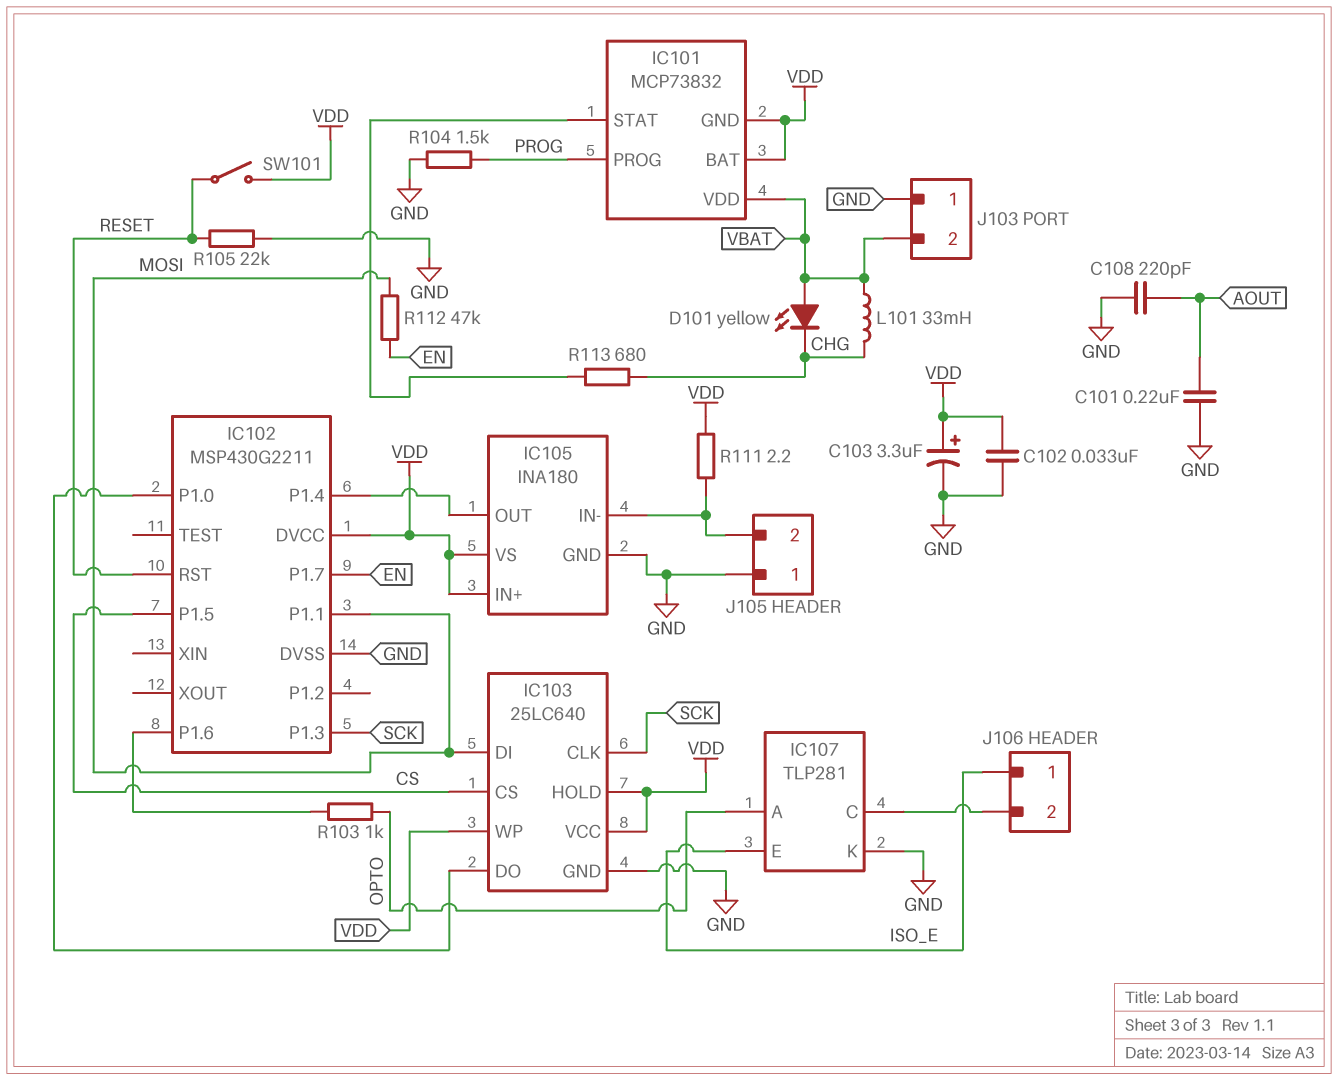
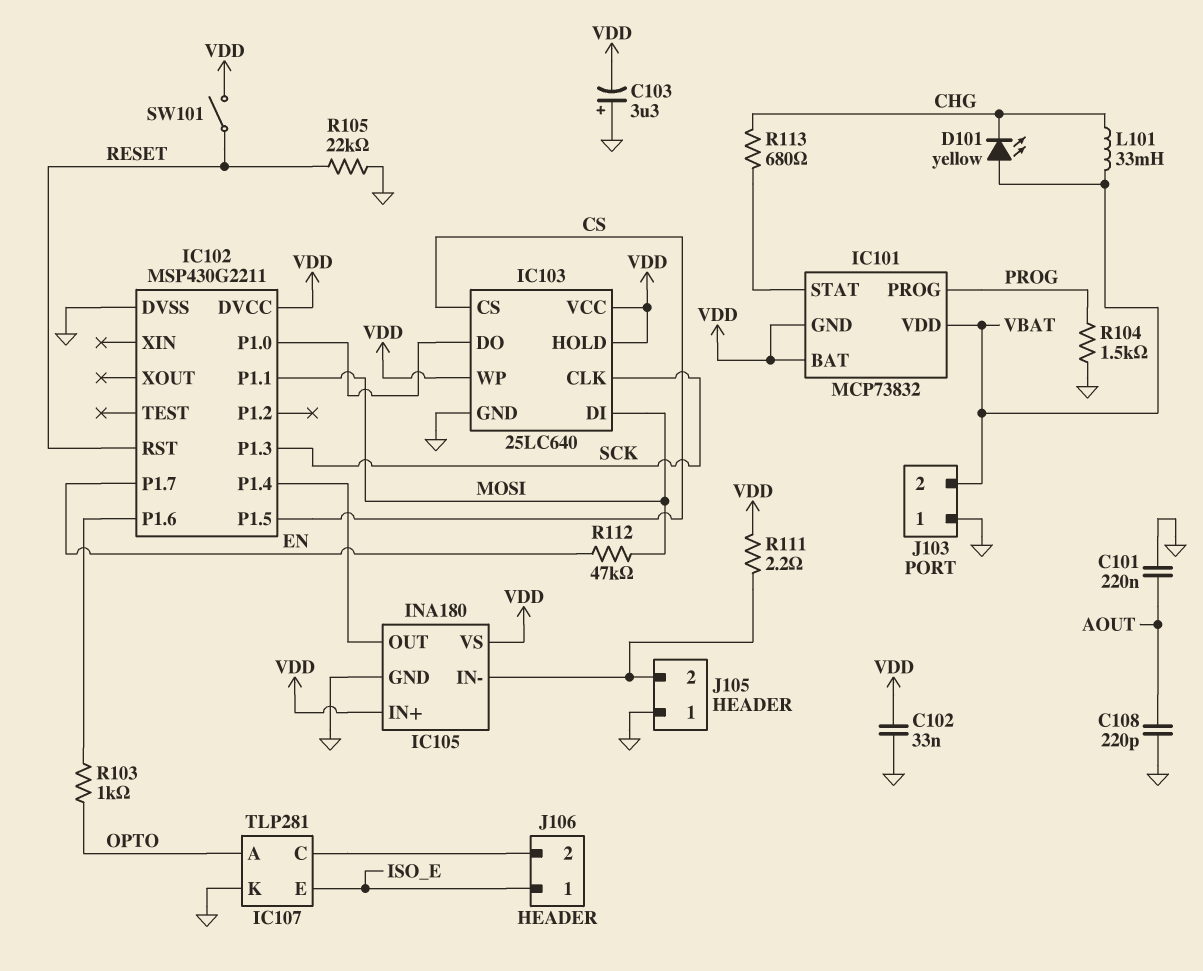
C103: 3.3uF (plus VDD, minus GND) -> 3.3uF (plus GND, minus VDD)

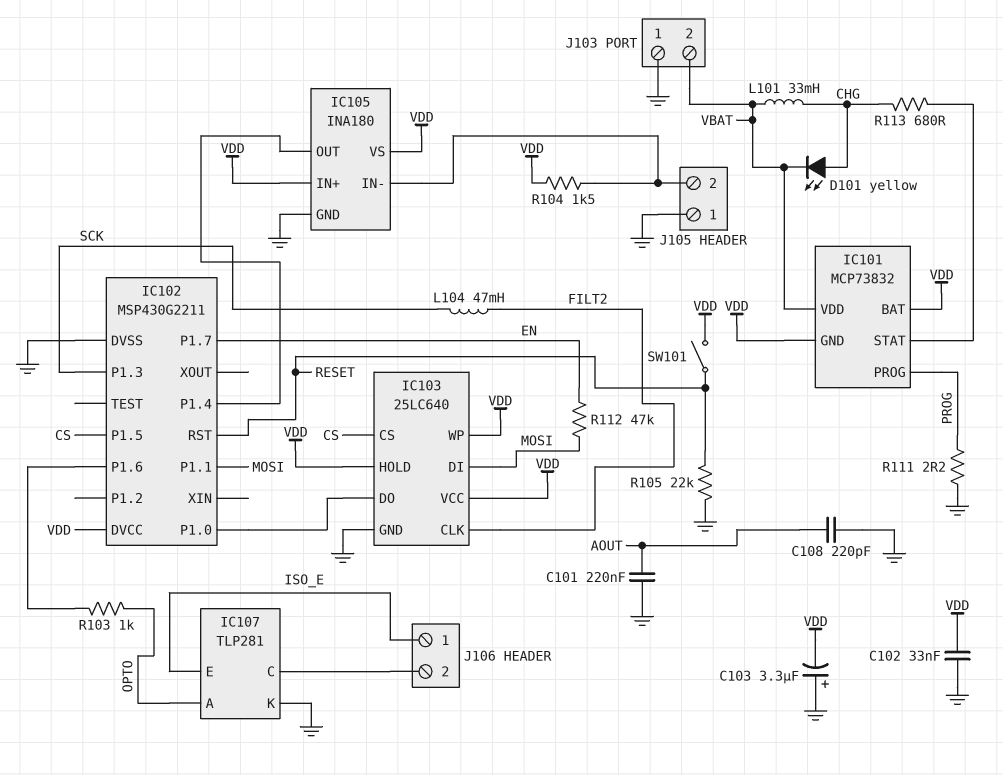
D101: LED yellow (A VBAT, K CHG) -> LED yellow (A CHG, K VBAT)
IC103 pin CLK: SCK -> FILT2
L104: none -> 47mH (FILT2, SCK)
R104: 1.5k (GND, PROG) -> 1.5k (IC105/IN-, VDD)
R111: 2.2 (IC105/IN-, VDD) -> 2.2 (GND, PROG)

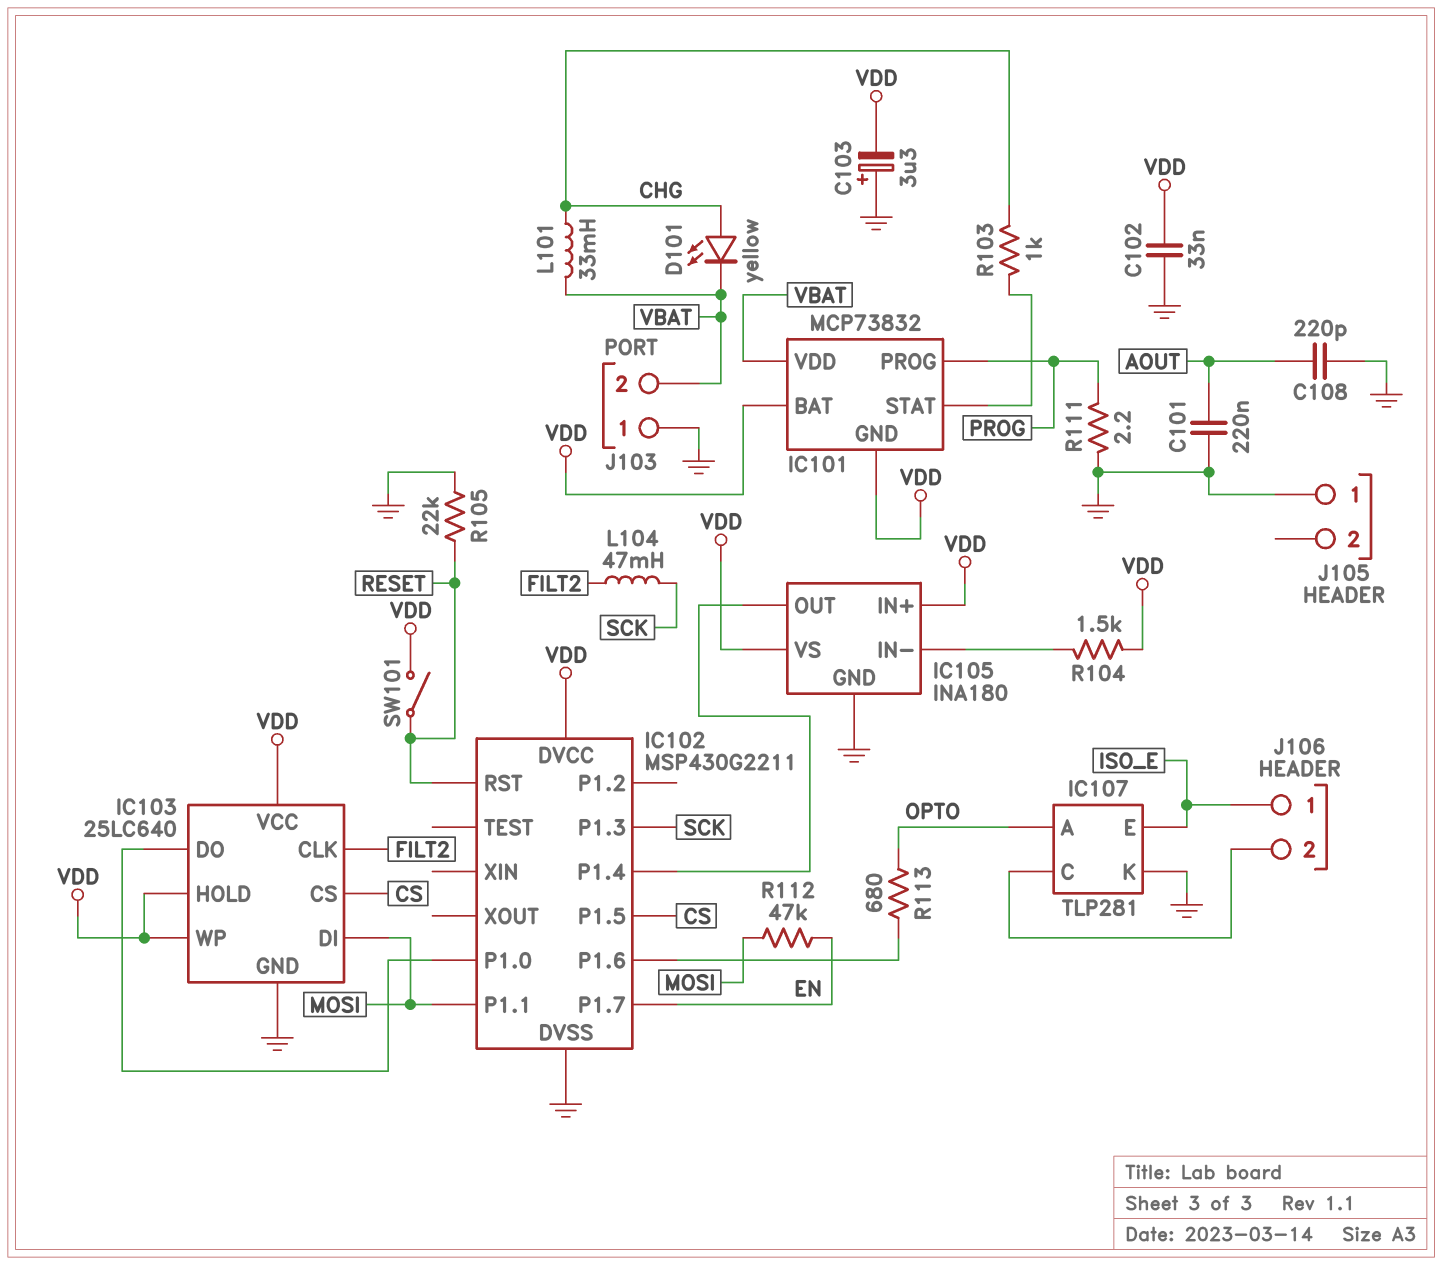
J105 pin 2: IC105/IN- -> none
R103: 1k (IC102/P1.6, OPTO) -> 1k (CHG, IC101/STAT)
R113: 680 (CHG, IC101/STAT) -> 680 (IC102/P1.6, OPTO)

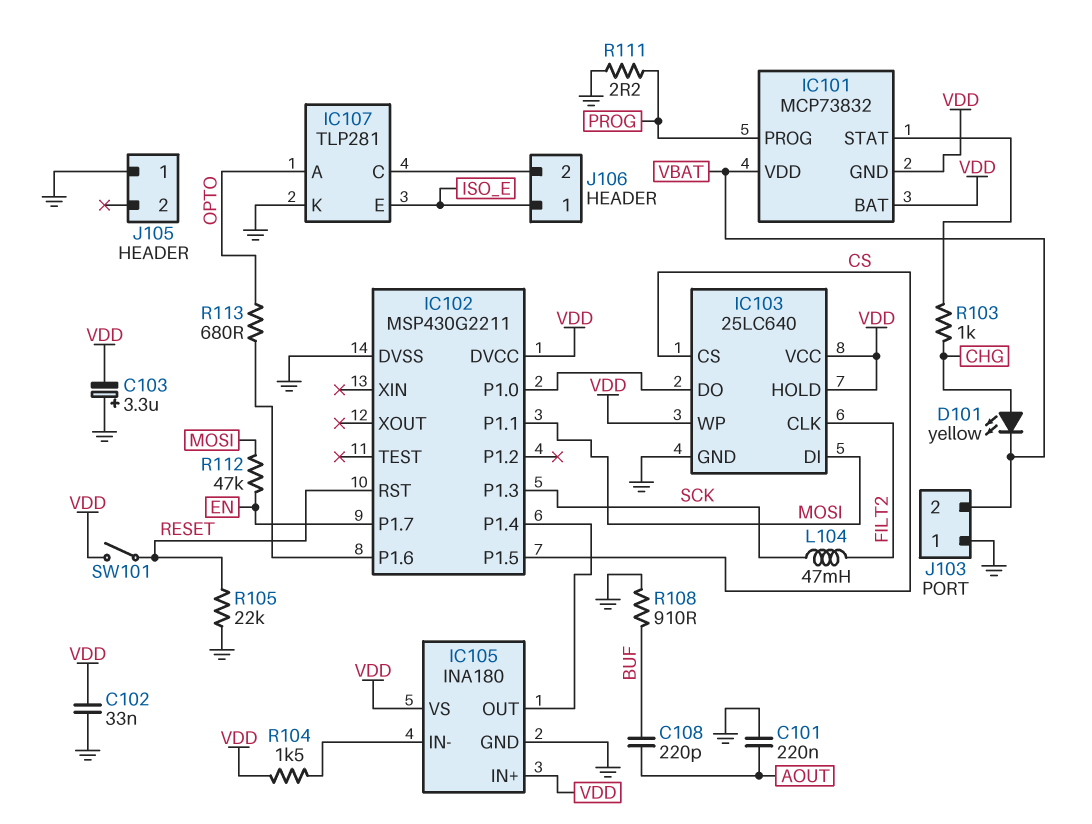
C108: 220pF (AOUT, GND) -> 220pF (AOUT, BUF)
L101: 33mH (CHG, VBAT) -> none
R108: none -> 910 (BUF, GND)

